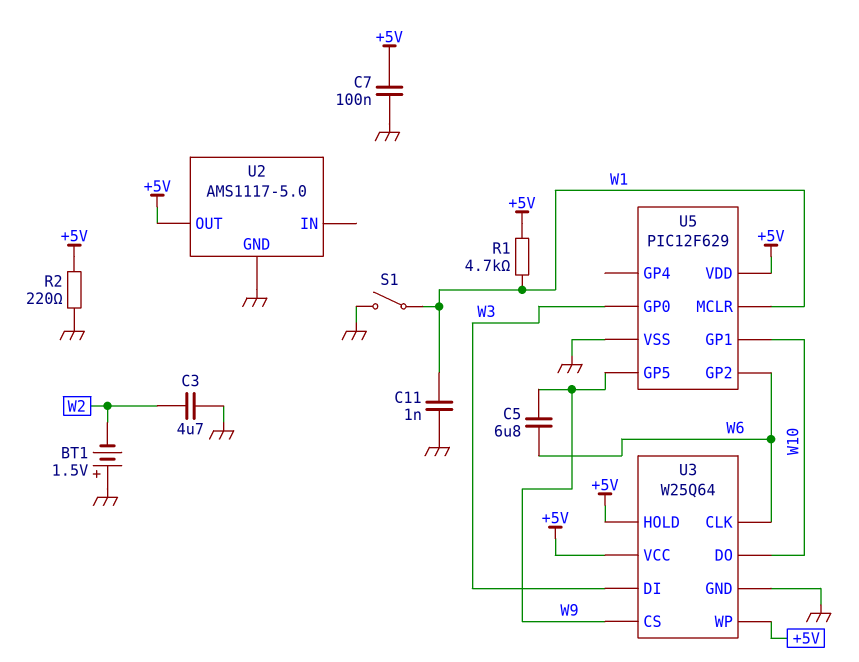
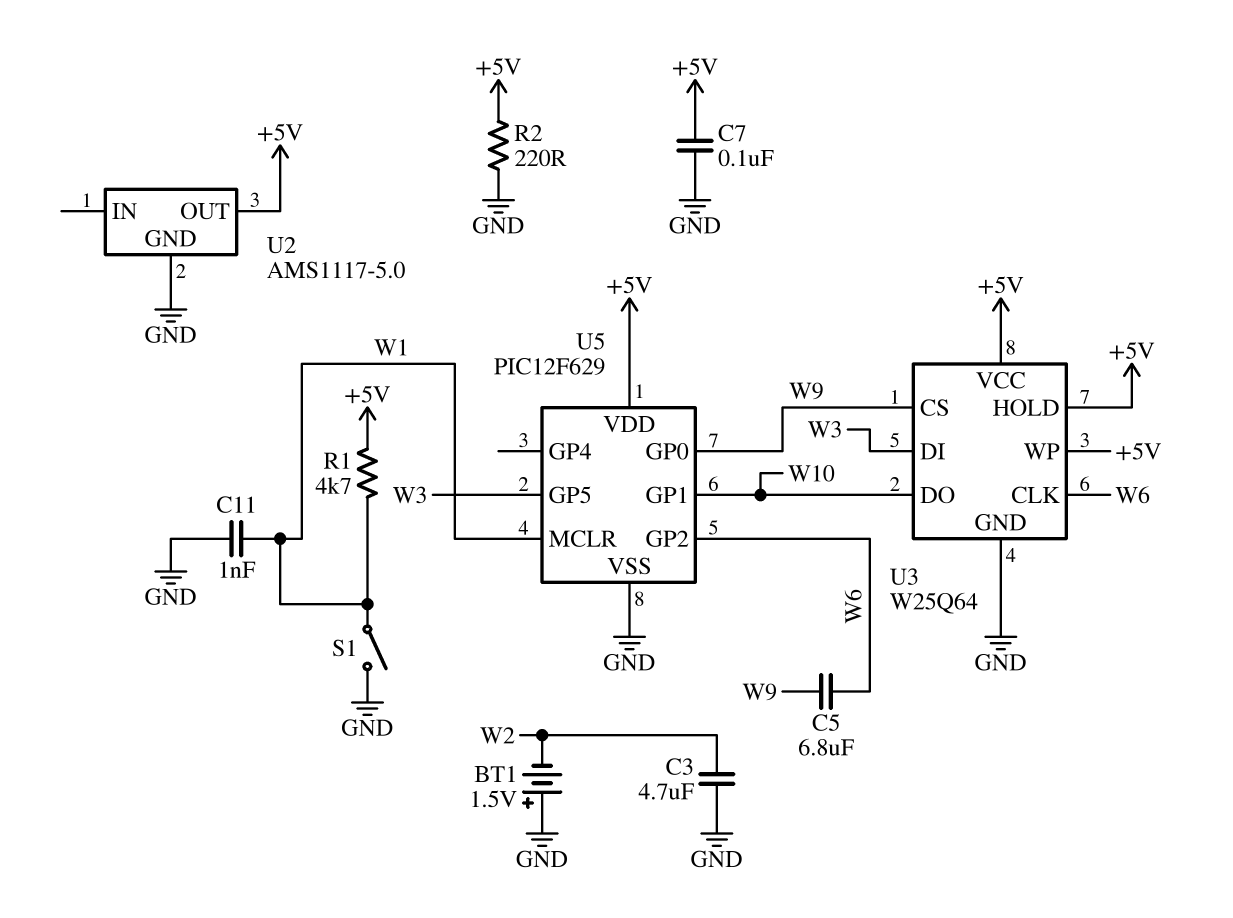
U5 pin GP0: W3 -> W9
U5 pin GP5: W9 -> W3

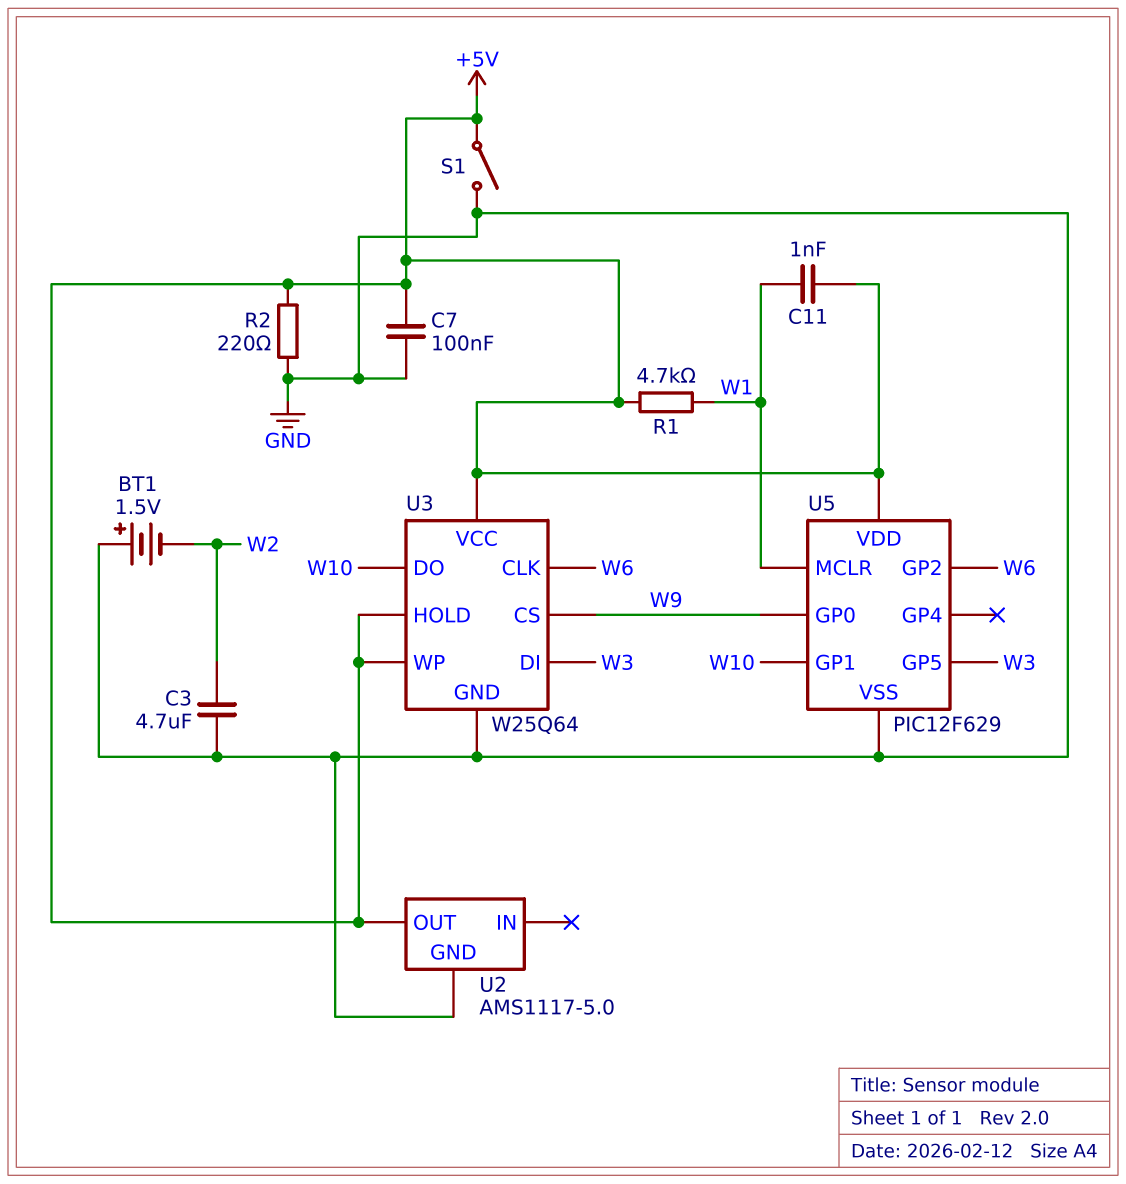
C5: 6.8uF (W6, W9) -> none
C11: 1nF (GND, W1) -> 1nF (+5V, W1)
S1: switch (GND, W1) -> switch (+5V, GND)

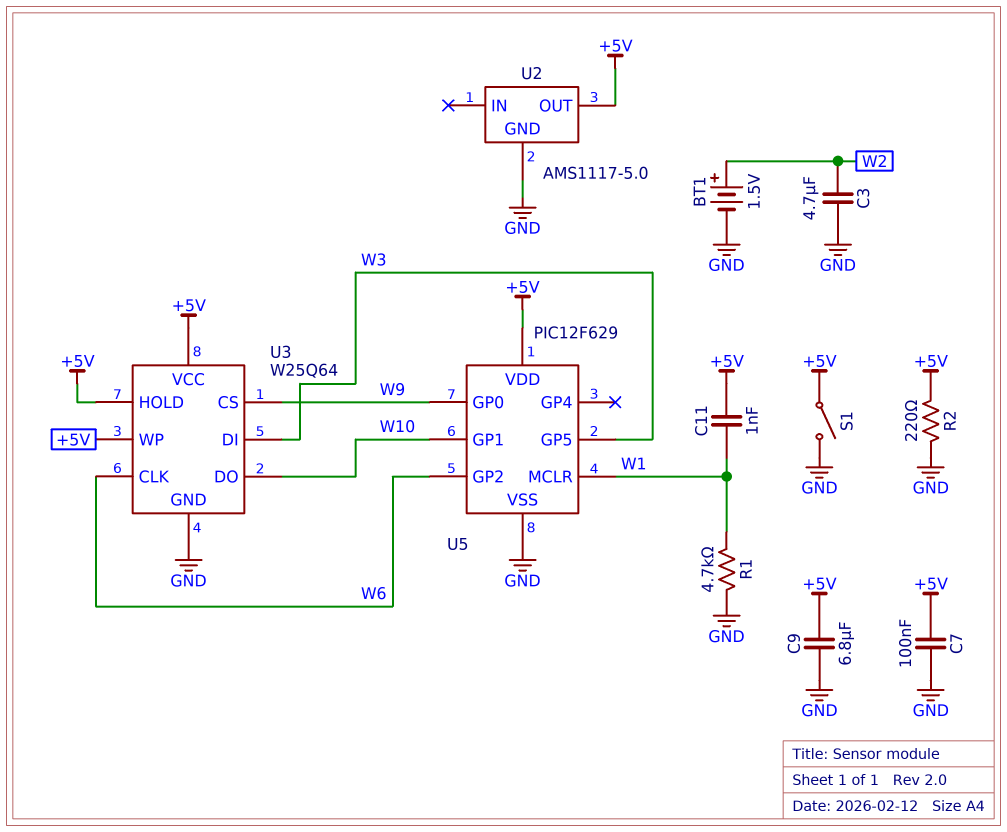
BT1: 1.5V (plus GND, minus W2) -> 1.5V (plus W2, minus GND)
C9: none -> 6.8uF (+5V, GND)
R1: 4.7k (+5V, W1) -> 4.7k (GND, W1)

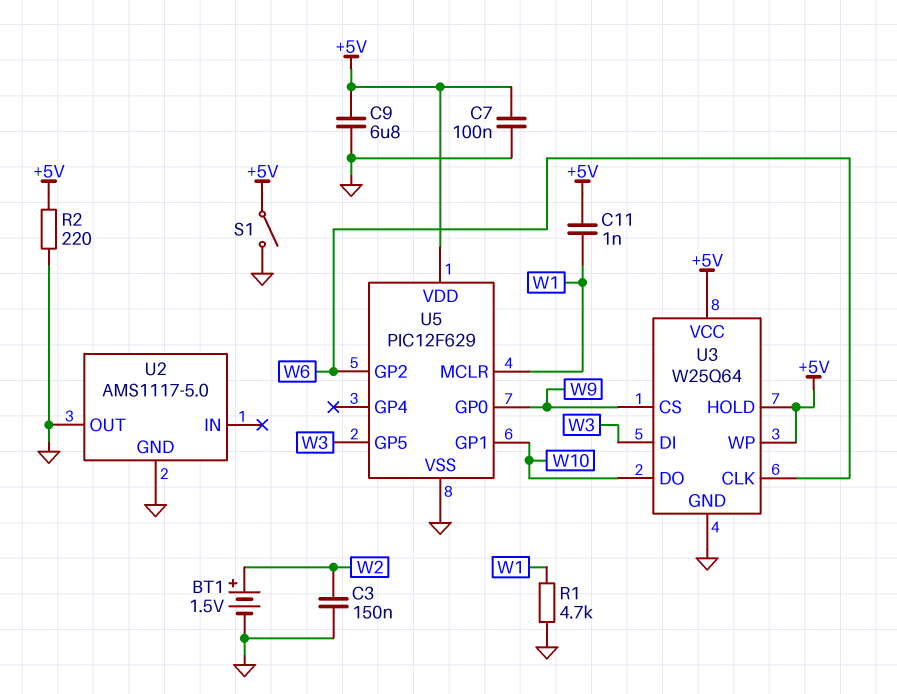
C3: 4.7uF (GND, W2) -> 150nF (GND, W2)
U2 pin OUT: +5V -> GND

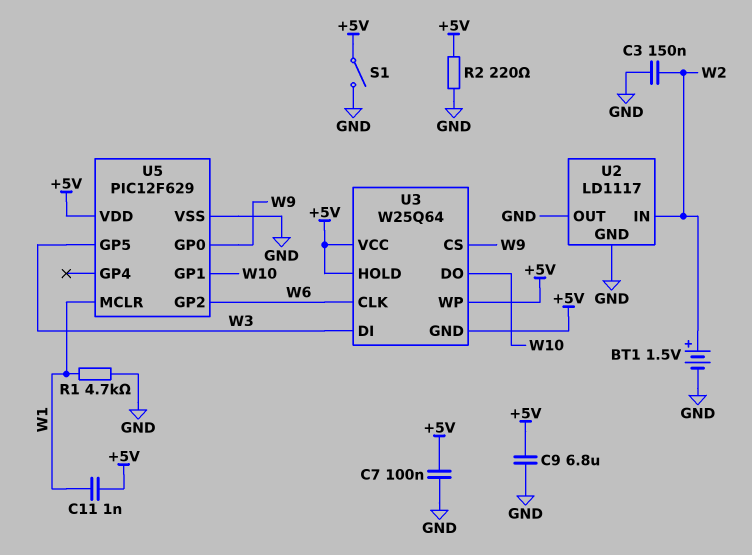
U2: AMS1117-5.0 -> LD1117
U2 pin IN: none -> W2
U3 pin GND: GND -> +5V

